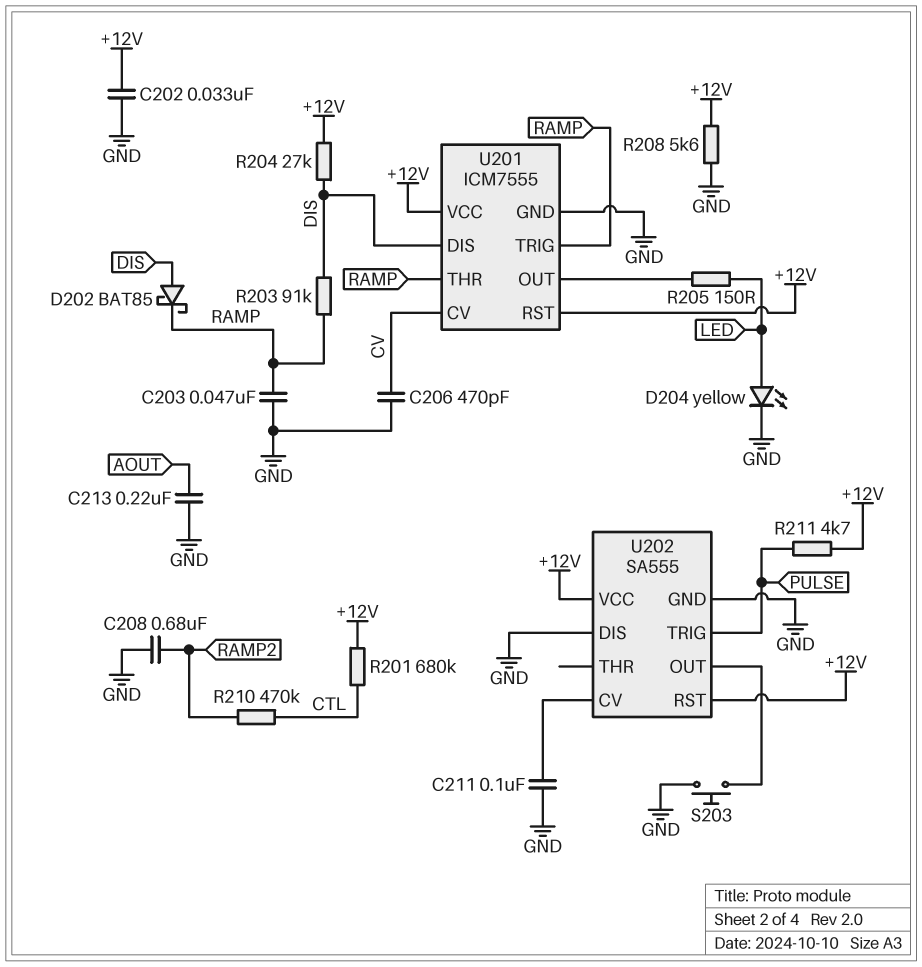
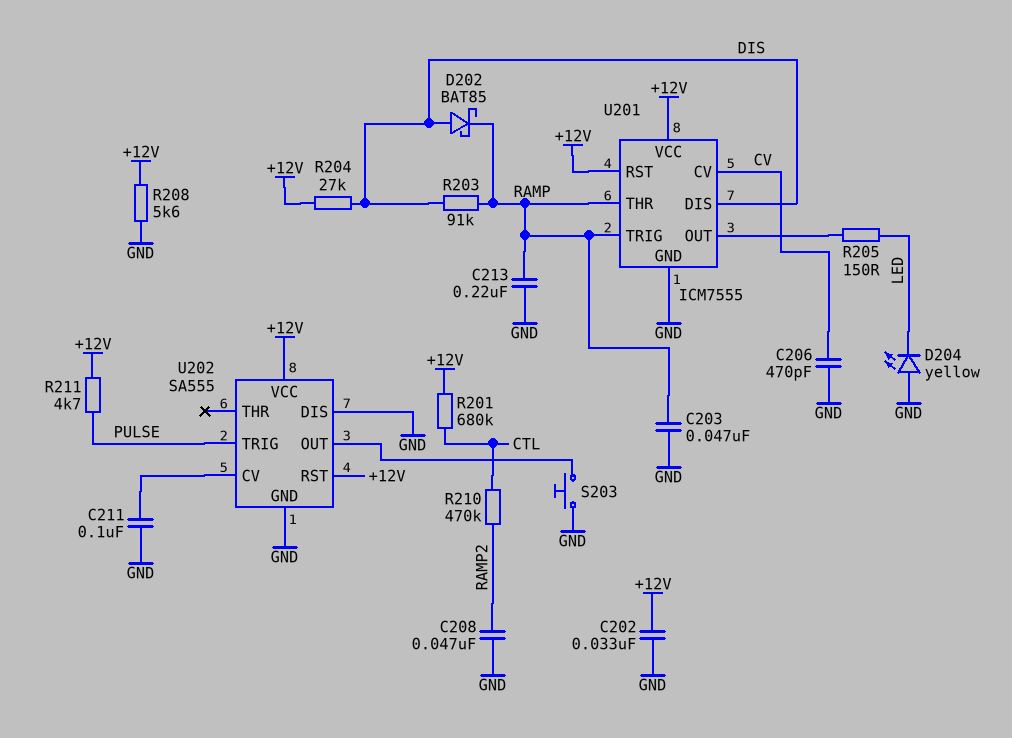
C208: 680nF (GND, RAMP2) -> 47nF (GND, RAMP2)
C213: 220nF (AOUT, GND) -> 220nF (GND, RAMP)
D204: LED yellow (A LED, K GND) -> LED yellow (A GND, K LED)

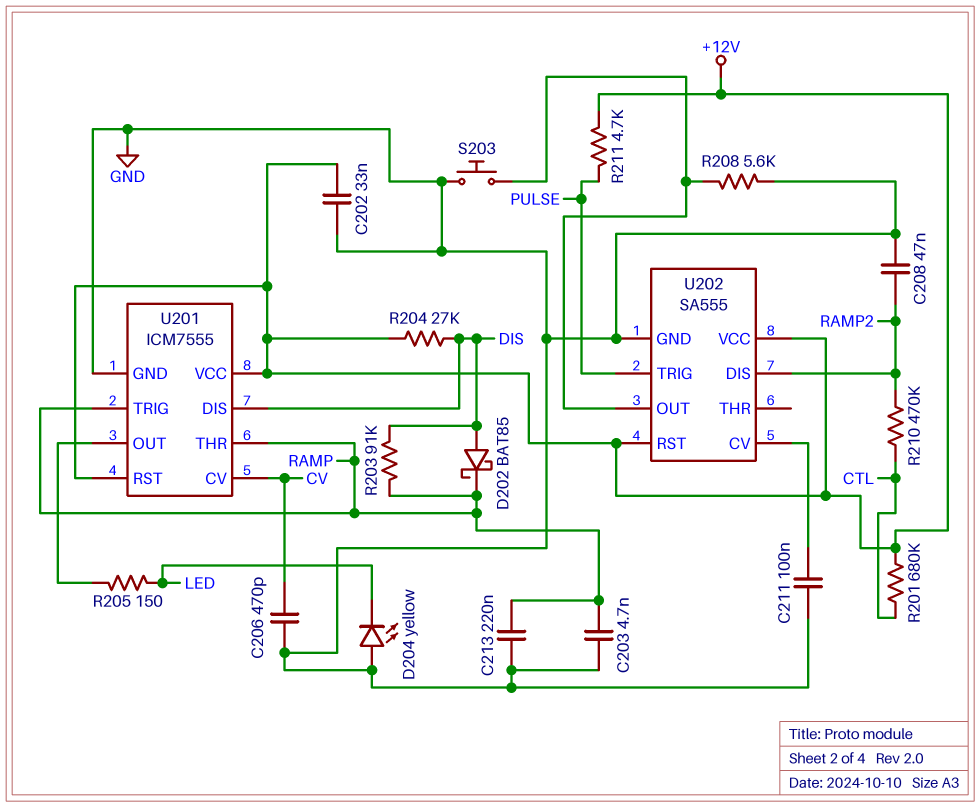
C203: 47nF (GND, RAMP) -> 4.7nF (GND, RAMP)
R208: 5.6k (+12V, GND) -> 5.6k (GND, U202/OUT)
U202 pin DIS: GND -> RAMP2

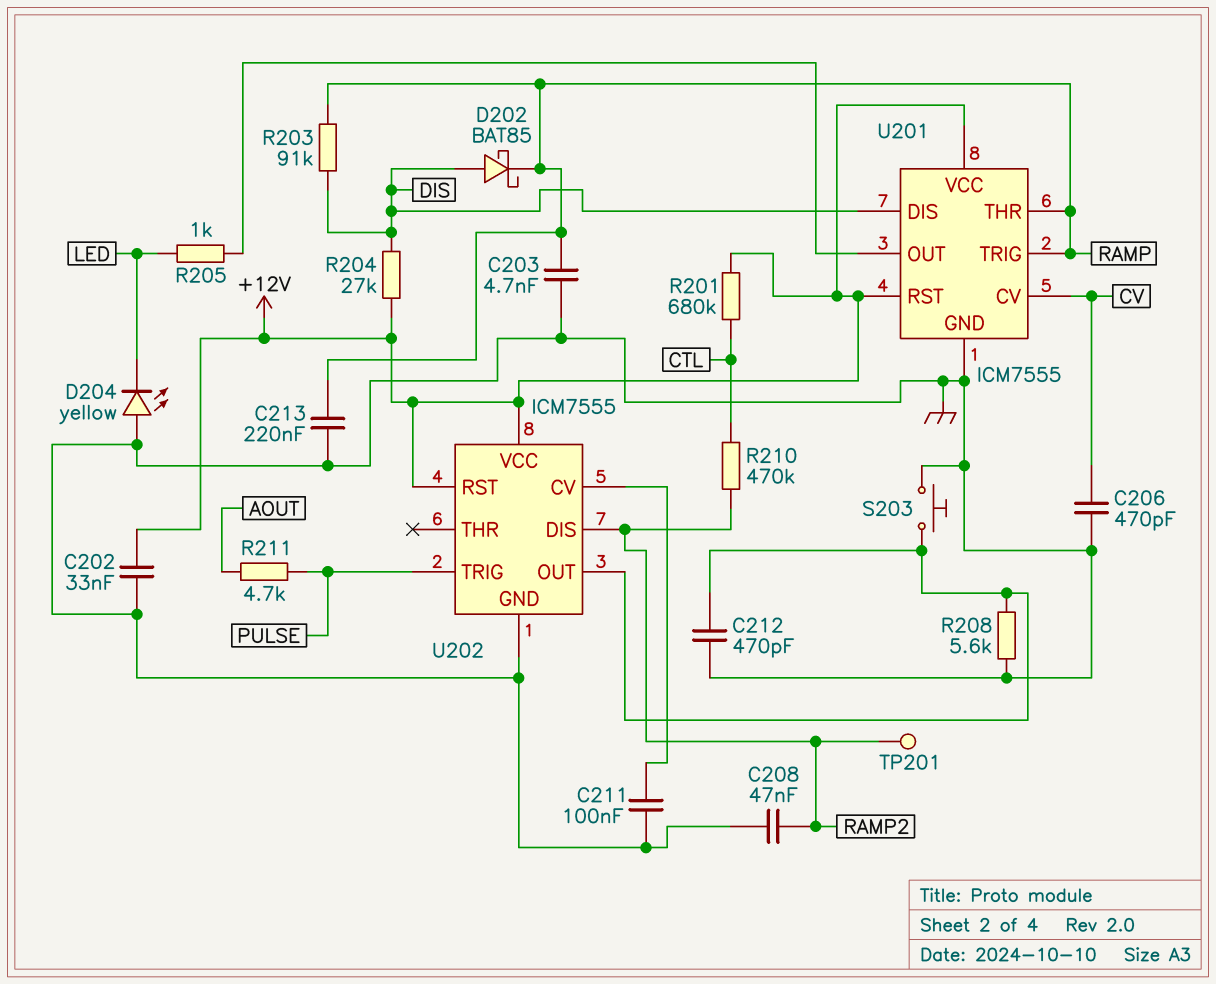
C212: none -> 470pF (GND, U202/OUT)
R205: 150 (LED, U201/OUT) -> 1k (LED, U201/OUT)
R211: 4.7k (+12V, PULSE) -> 4.7k (AOUT, PULSE)
TP201: none -> test point (RAMP2)
U202: SA555 -> ICM7555

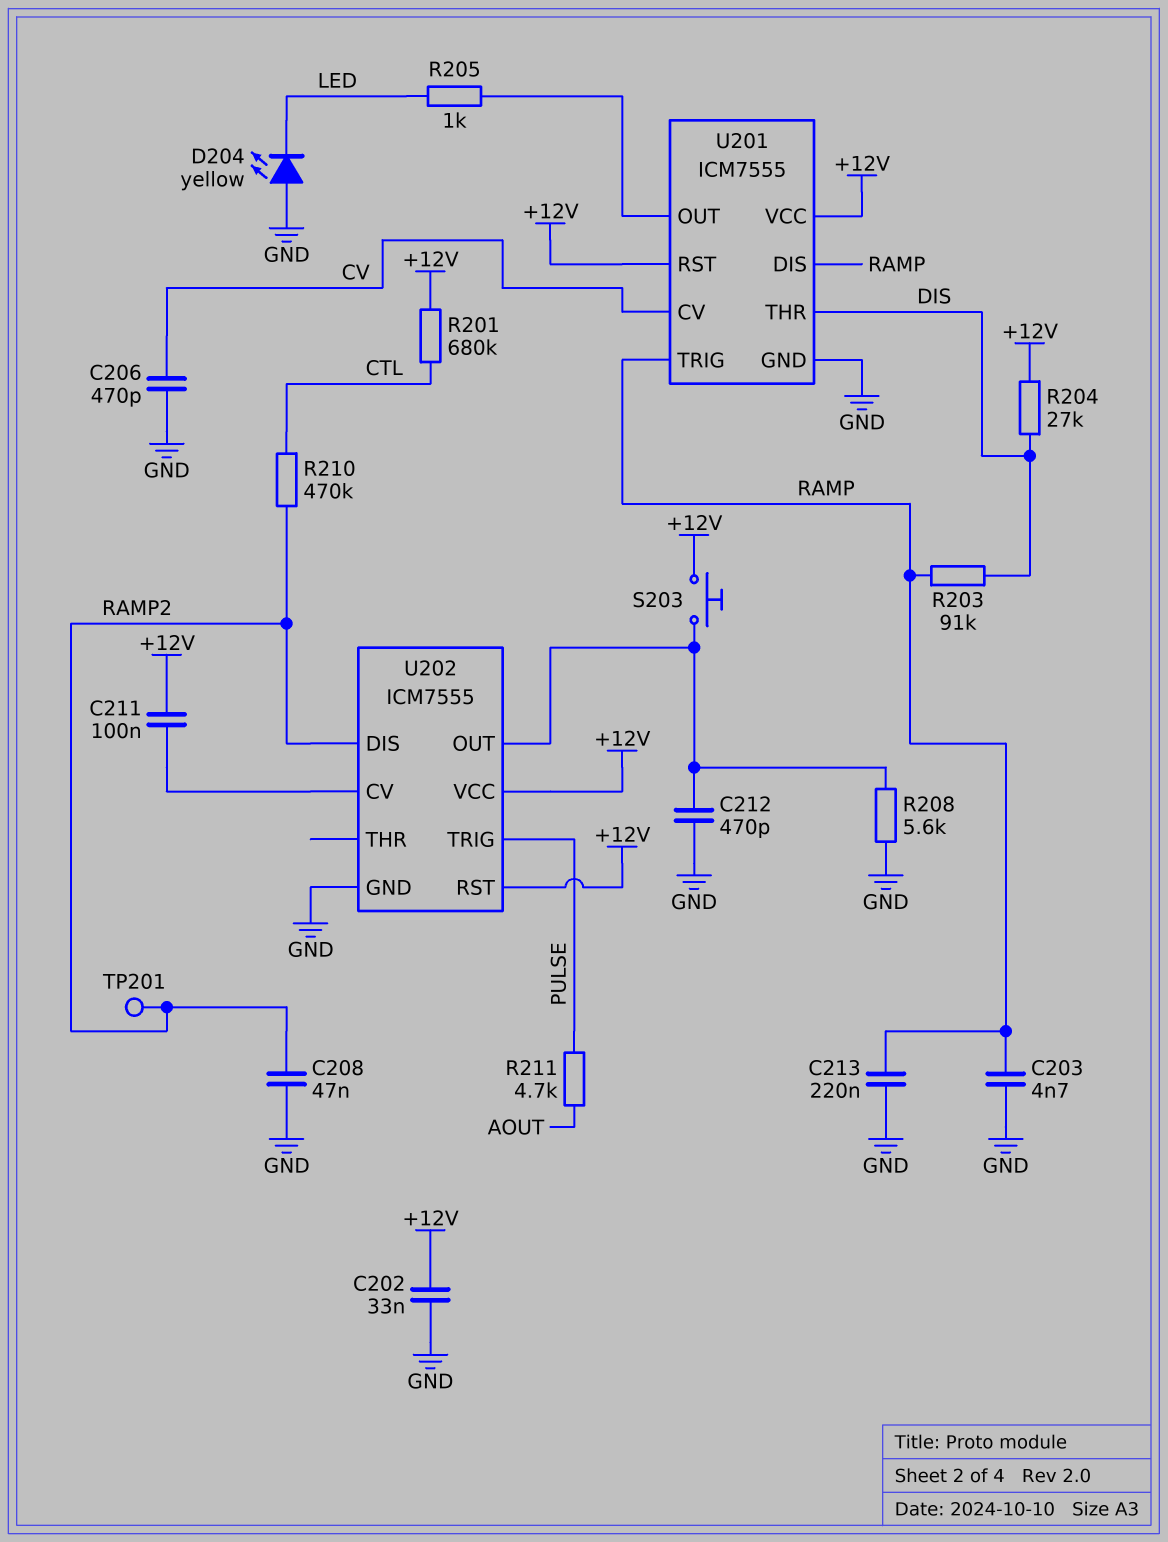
C211: 100nF (GND, U202/CV) -> 100nF (+12V, U202/CV)
D202: schottky BAT85 (A DIS, K RAMP) -> none
S203: button (GND, U202/OUT) -> button (+12V, U202/OUT)
U201 pin DIS: DIS -> RAMP
U201 pin THR: RAMP -> DIS

